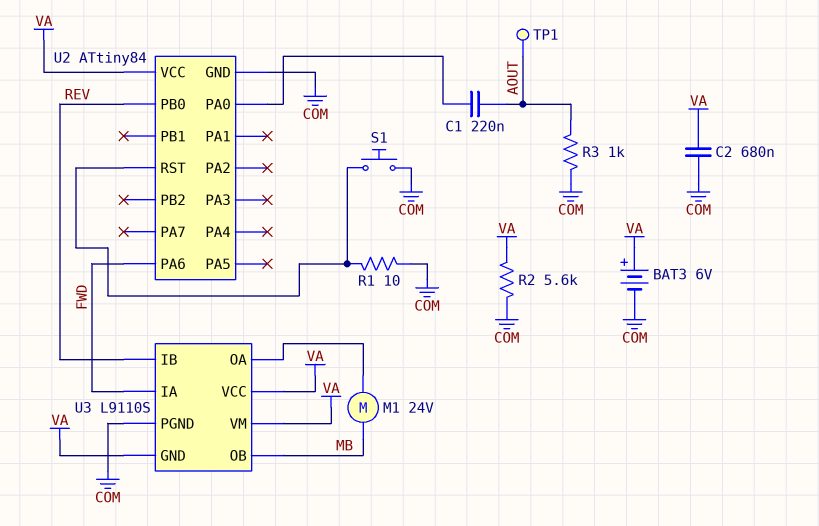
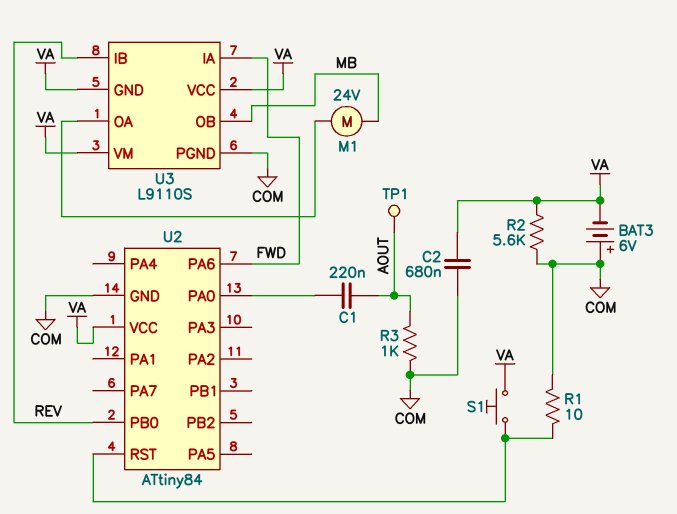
BAT3: 6V (plus VA, minus COM) -> 6V (plus COM, minus VA)
S1: button (COM, U2/RST) -> button (U2/RST, VA)

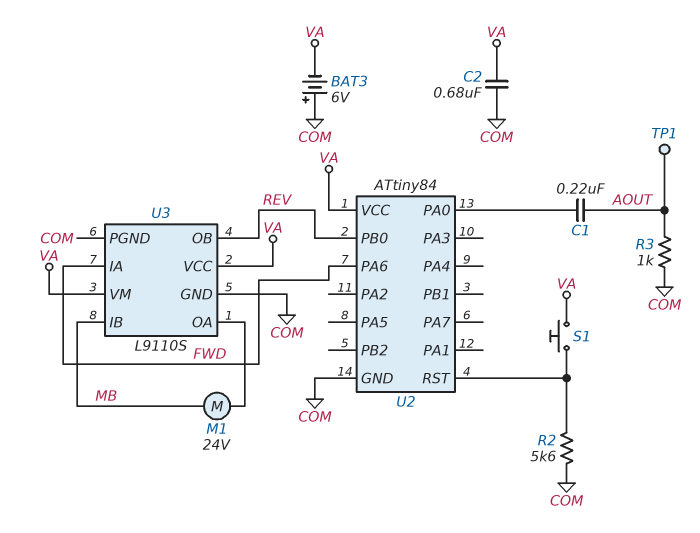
R1: 10 (COM, U2/RST) -> none
R2: 5.6k (COM, VA) -> 5.6k (COM, U2/RST)
U3 pin GND: VA -> COM
U3 pin IB: REV -> MB
U3 pin OB: MB -> REV

